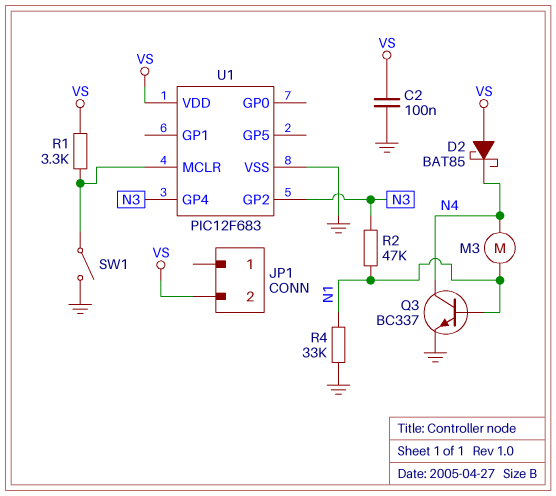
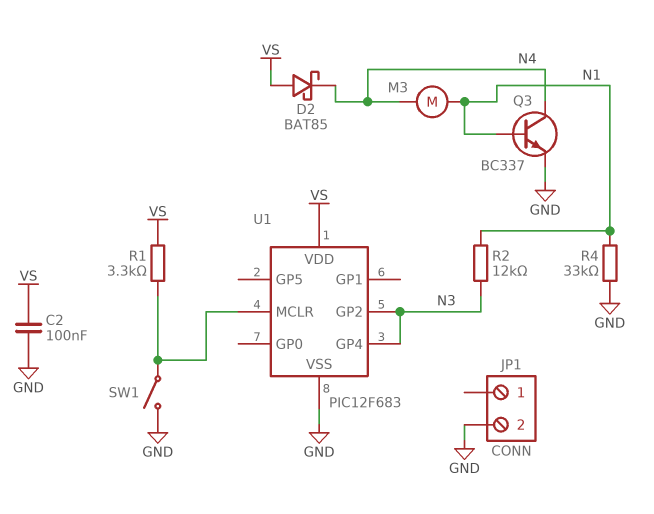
JP1 pin 2: VS -> GND
R2: 47k (N1, N3) -> 12k (N1, N3)

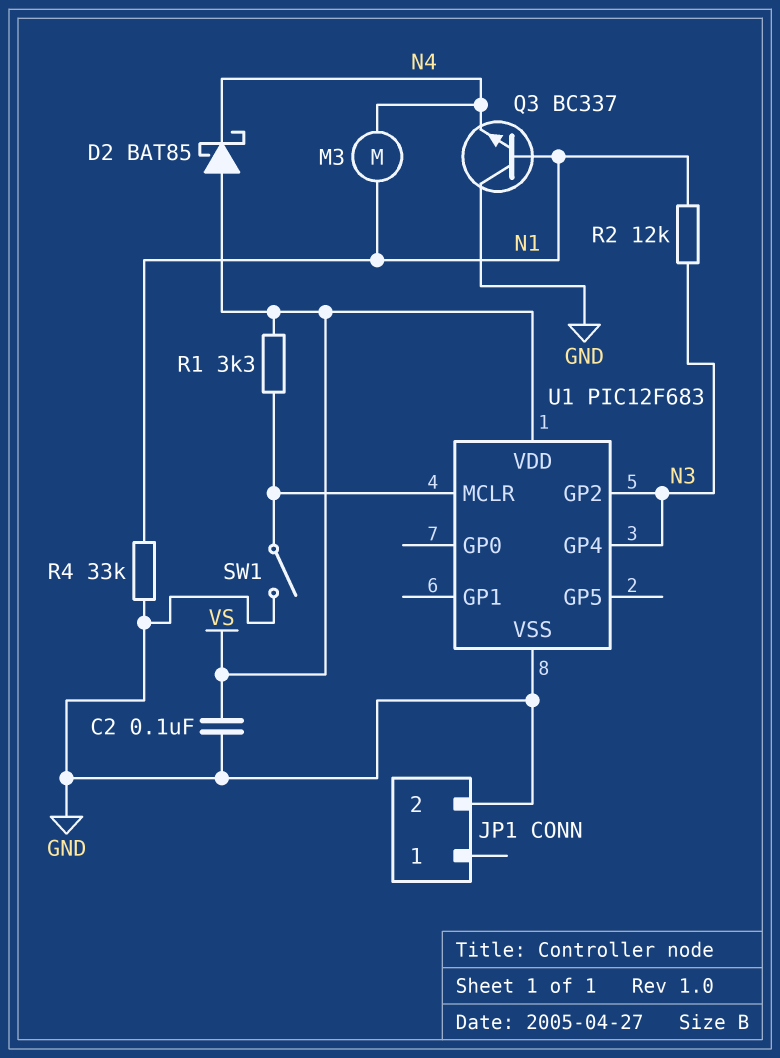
Q3: NPN BC337 (B N1, C N4, E GND) -> NPN BC337 (B N1, C GND, E N4)

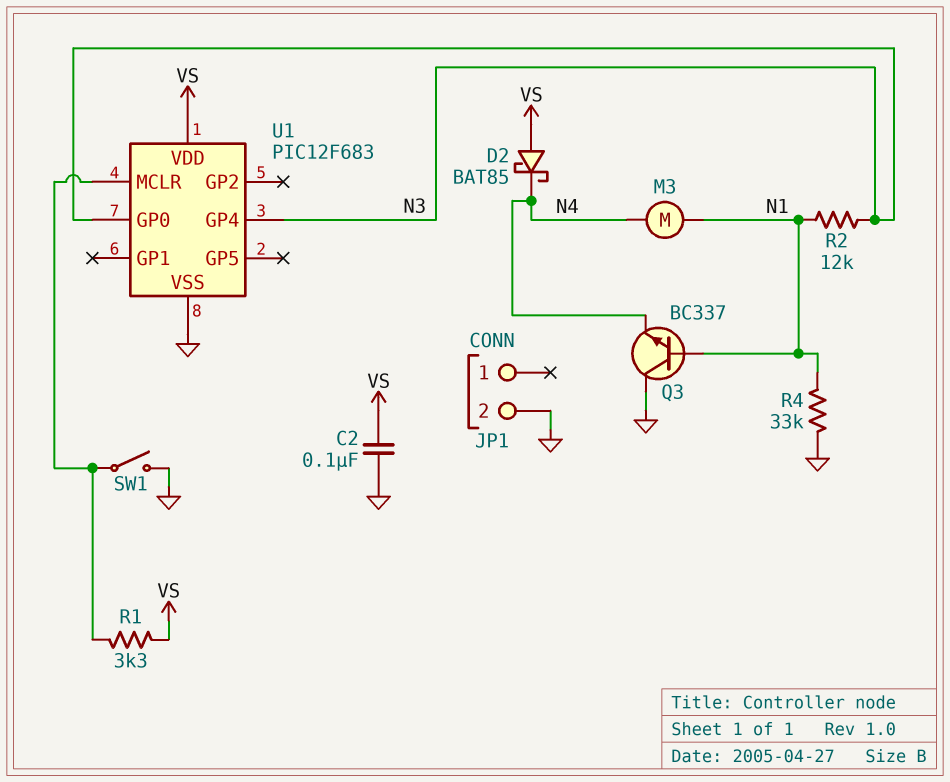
U1 pin GP0: none -> N3
U1 pin GP2: N3 -> none

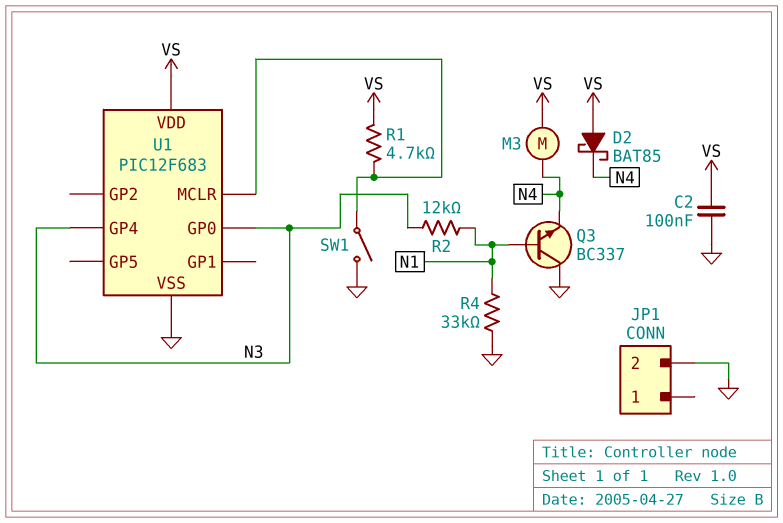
M3: motor (N1, N4) -> motor (N4, VS)
R1: 3.3k (U1/MCLR, VS) -> 4.7k (U1/MCLR, VS)

